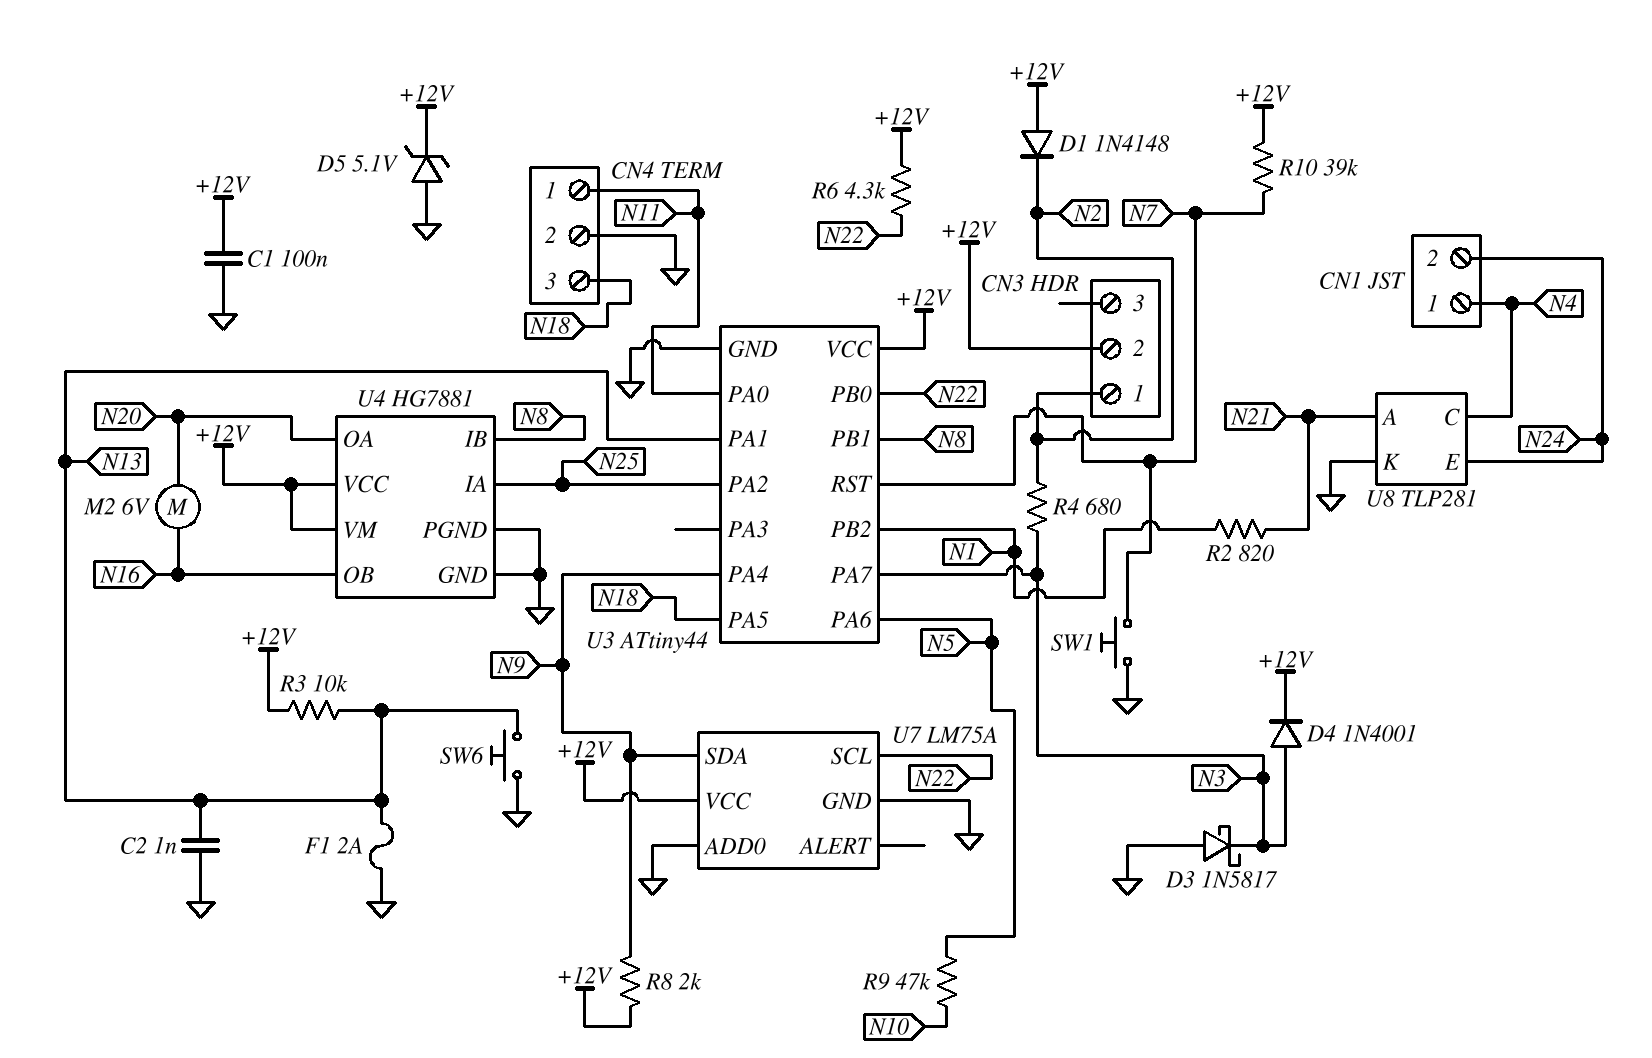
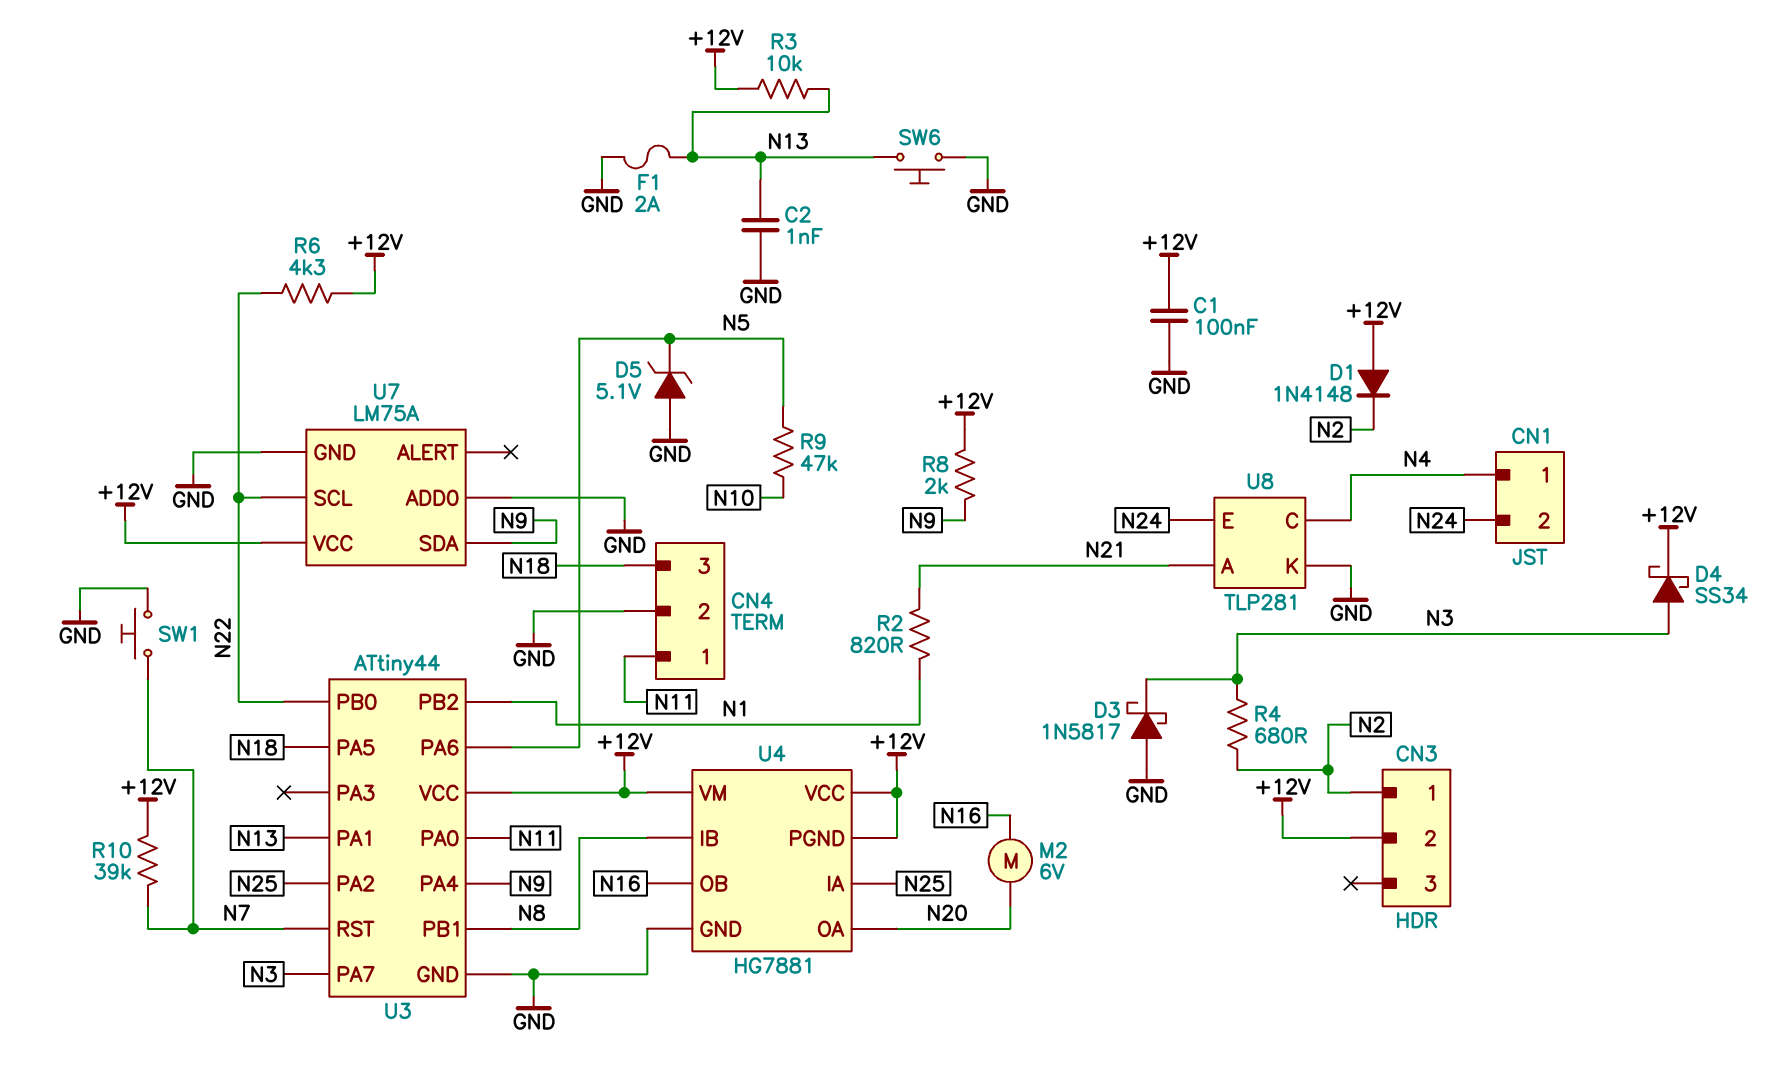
D4: diode 1N4001 (A N3, K +12V) -> schottky SS34 (A N3, K +12V)
D5: zener 5.1V (A GND, K +12V) -> zener 5.1V (A GND, K N5)
U4 pin PGND: GND -> +12V

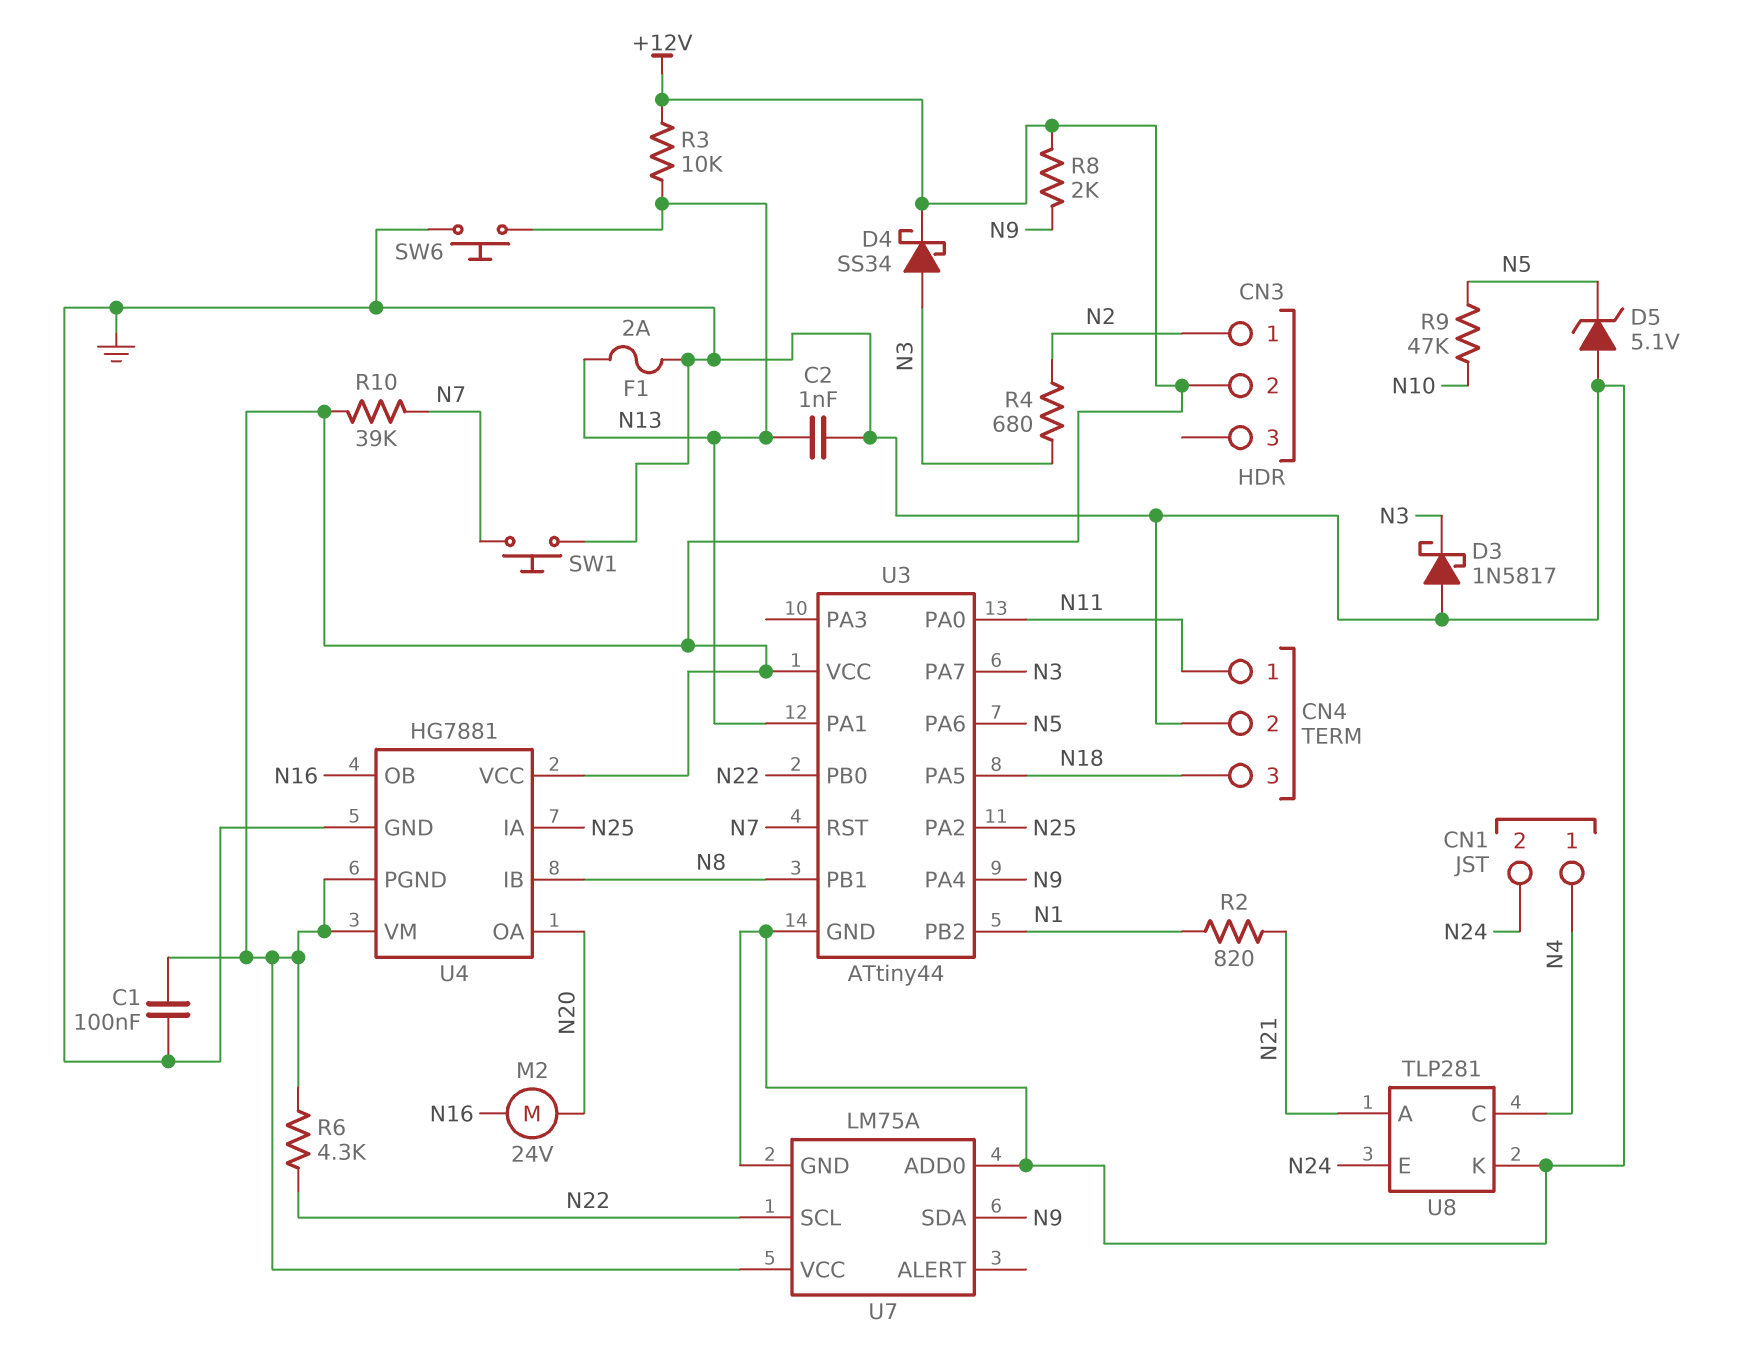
D1: diode 1N4148 (A +12V, K N2) -> none
M2: motor 6V (N16, N20) -> motor 24V (N16, N20)

